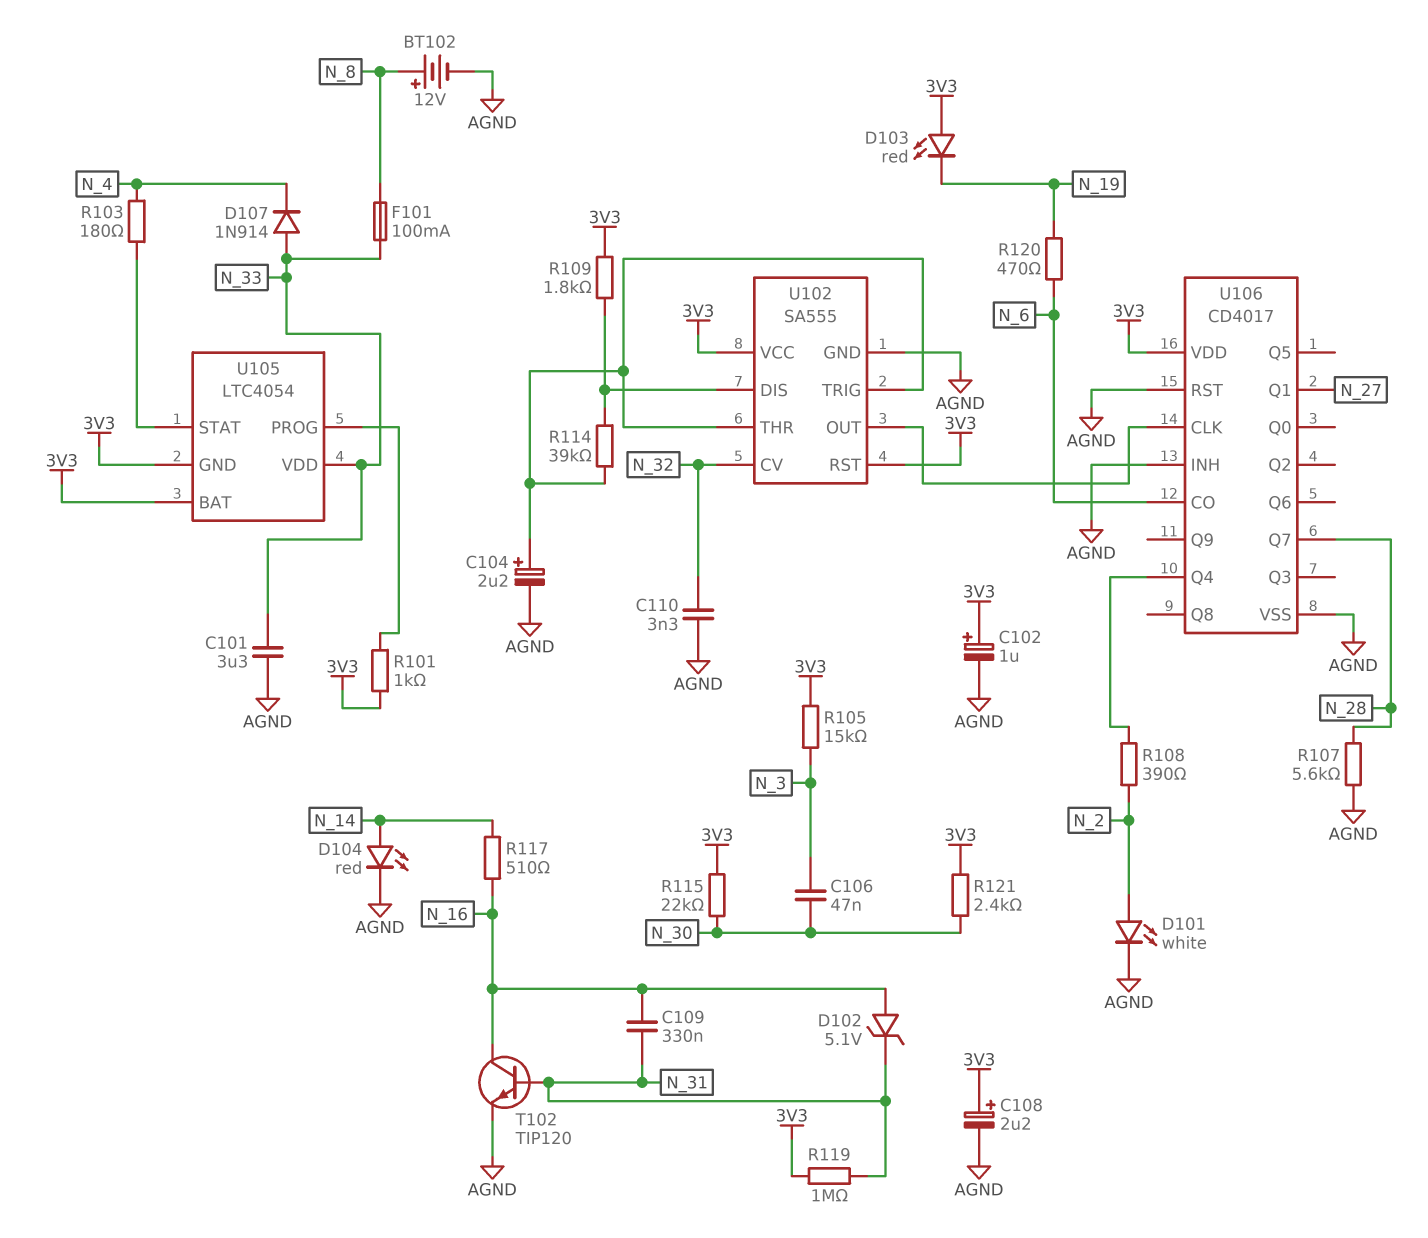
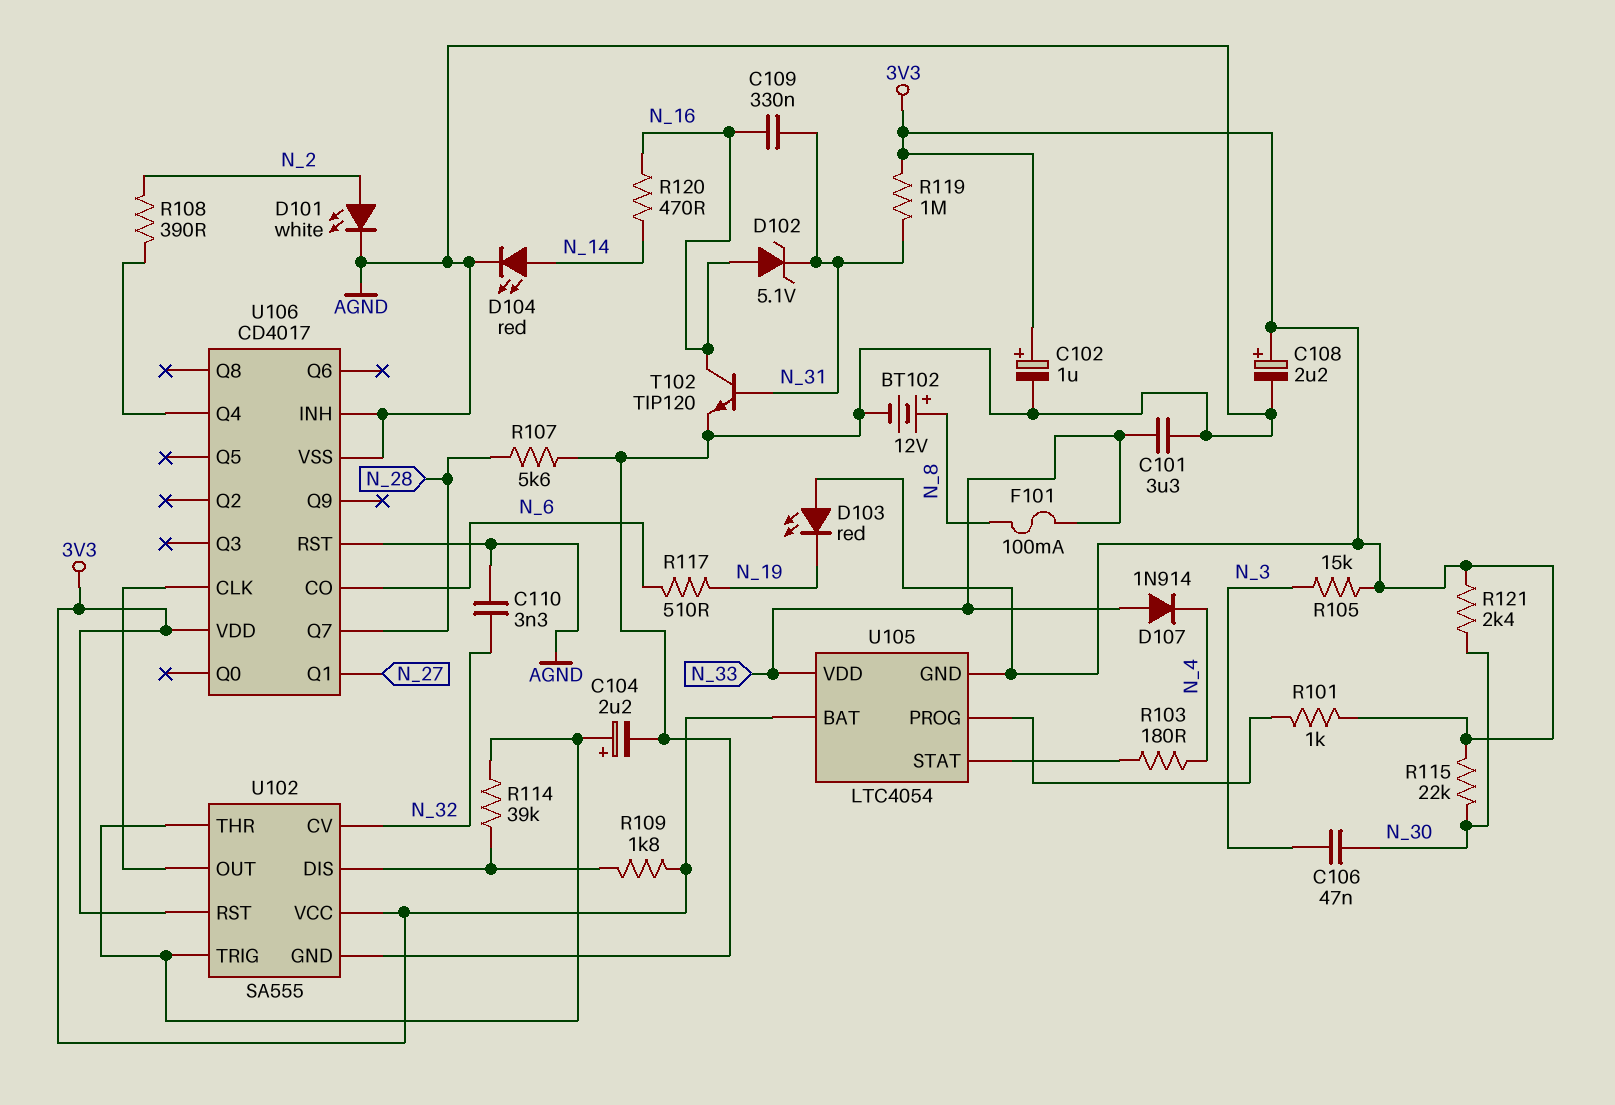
R117: 510 (N_14, N_16) -> 510 (N_6, N_19)
R120: 470 (N_6, N_19) -> 470 (N_14, N_16)

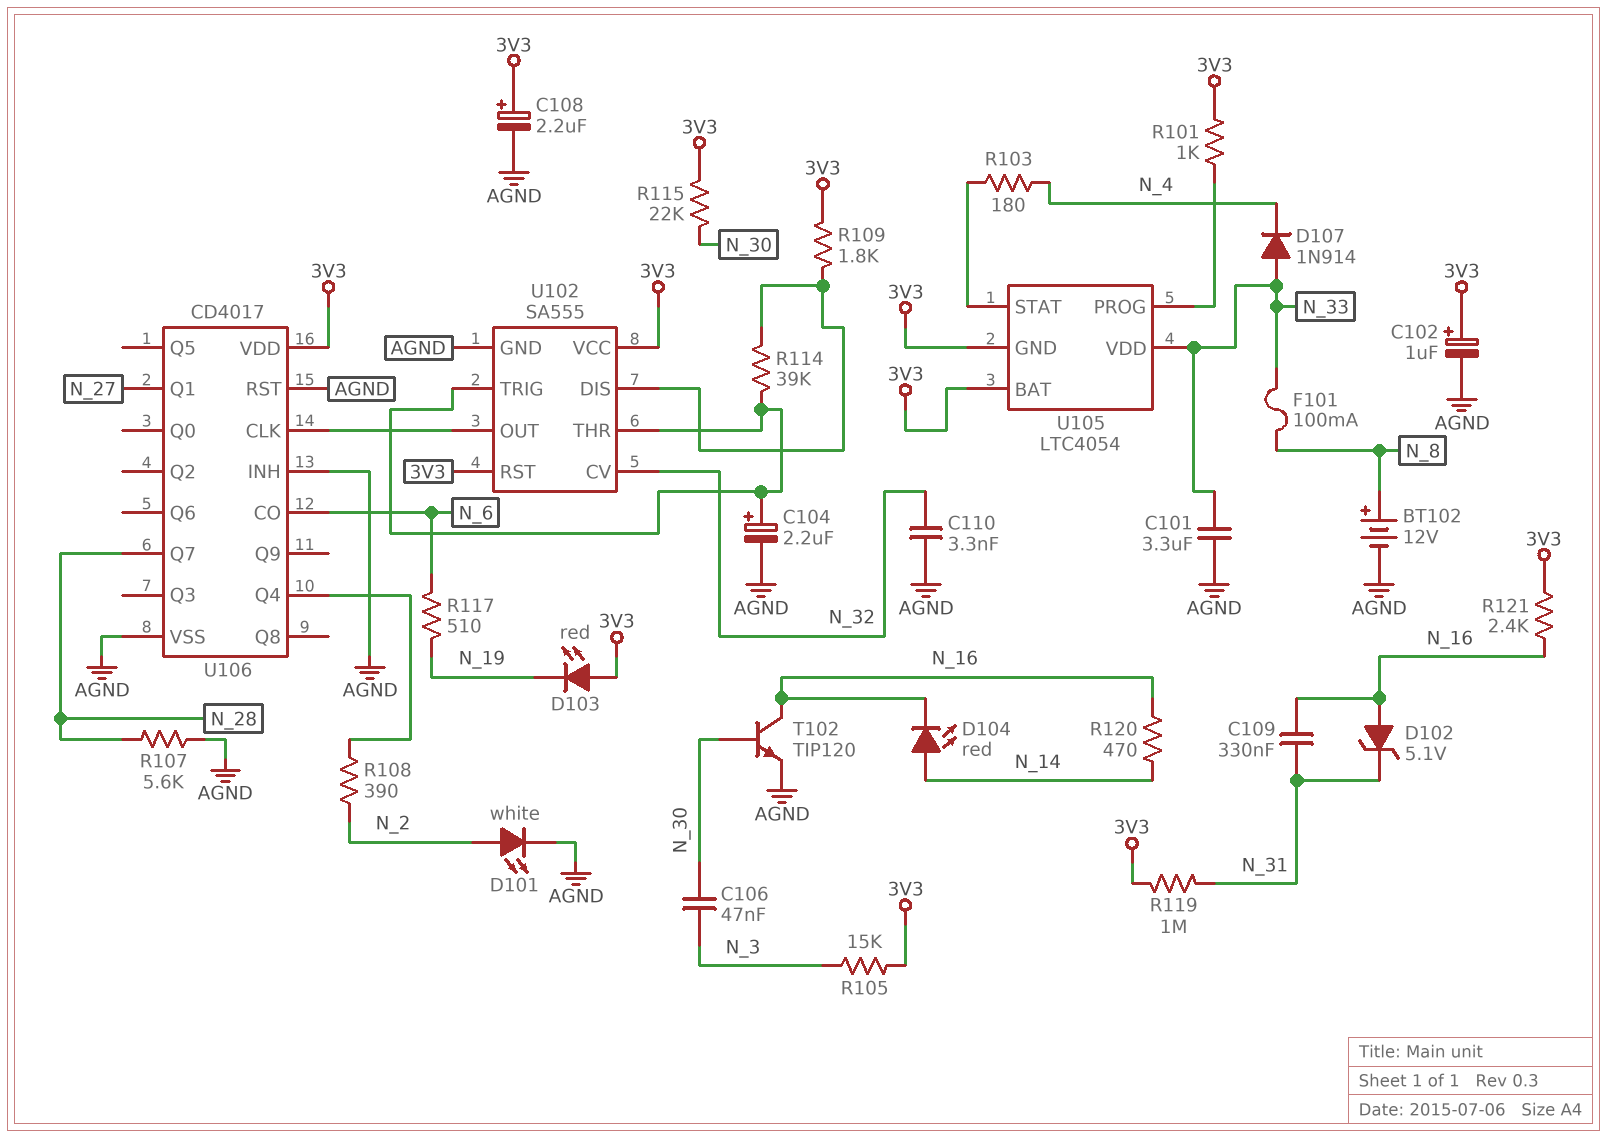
D104: LED red (A N_14, K AGND) -> LED red (A N_14, K N_16)
R121: 2.4k (3V3, N_30) -> 2.4k (3V3, N_16)
T102: NPN TIP120 (B N_31, C N_16, E AGND) -> NPN TIP120 (B N_30, C N_16, E AGND)

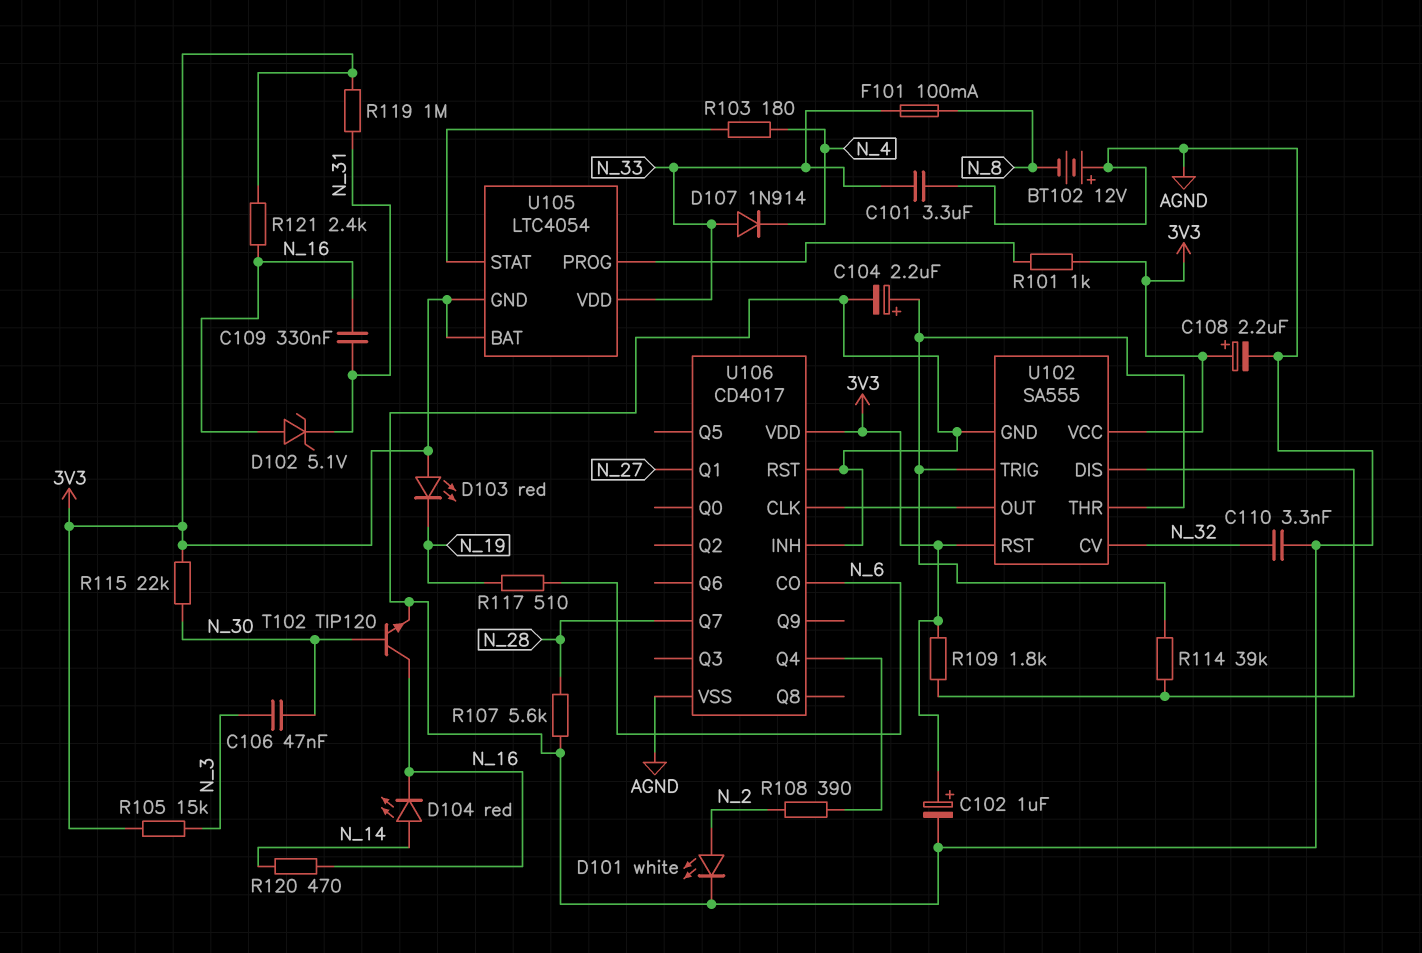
BT102: 12V (plus N_8, minus AGND) -> 12V (plus AGND, minus N_8)

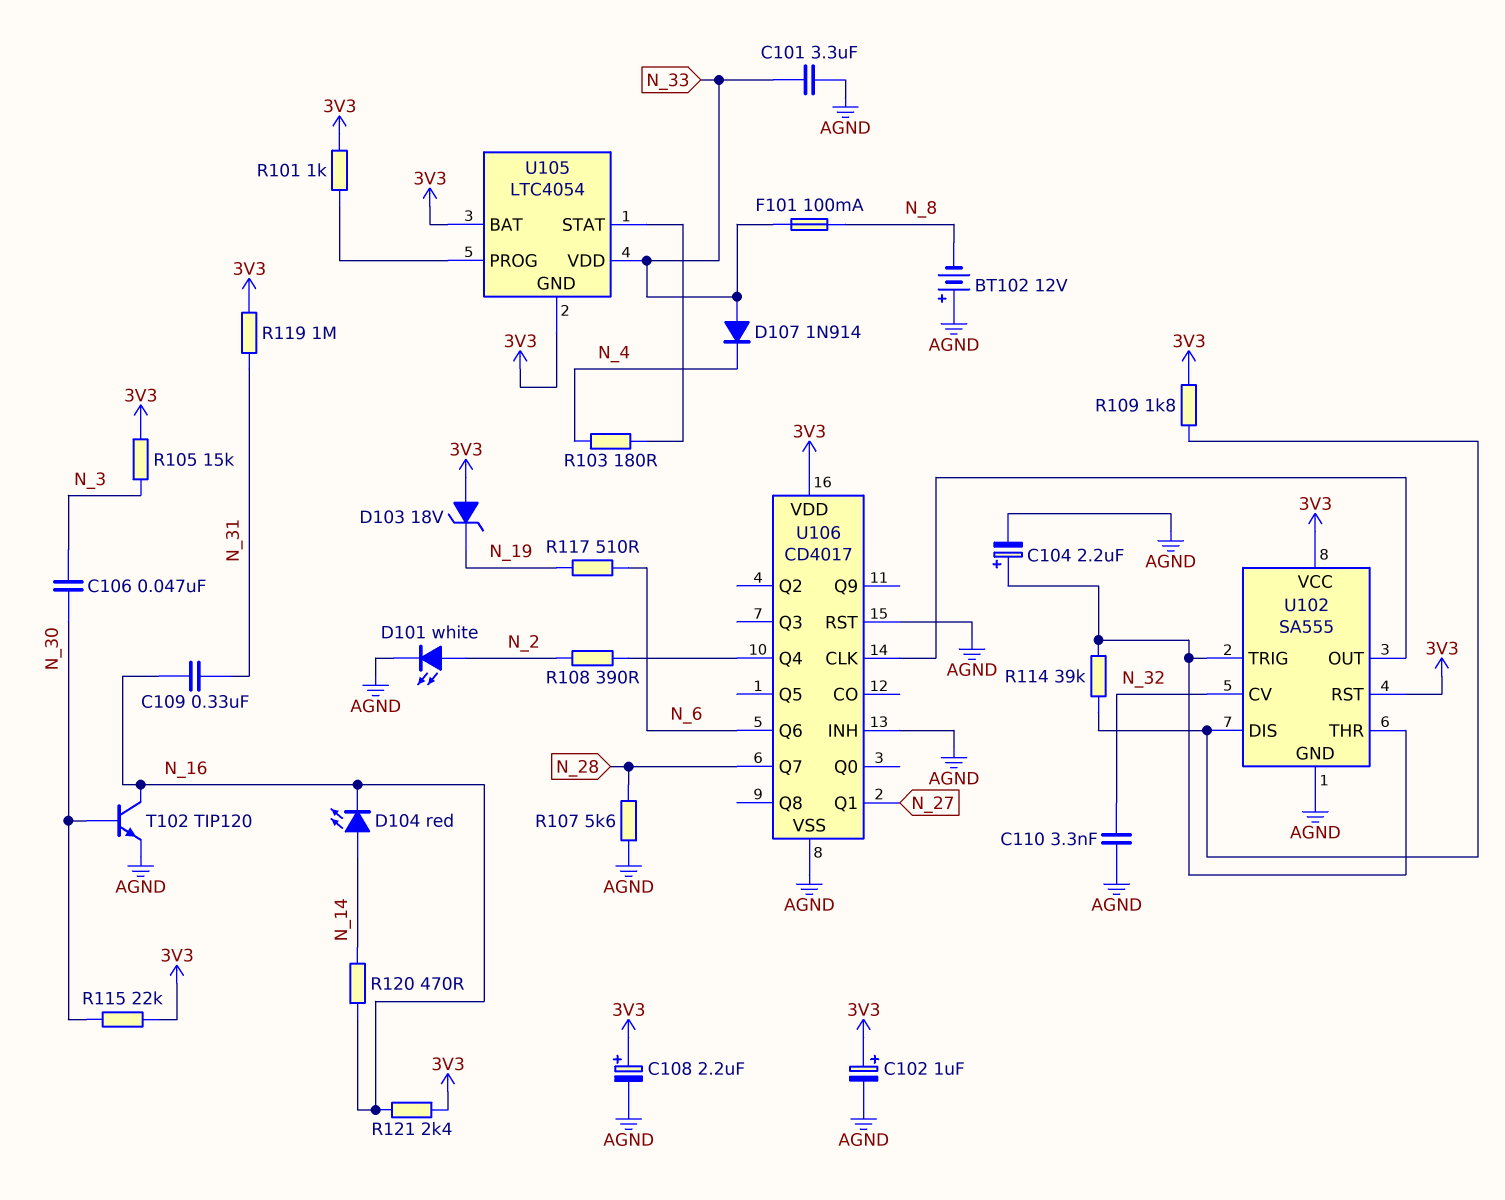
D102: zener 5.1V (A N_16, K N_31) -> none
D103: LED red (A 3V3, K N_19) -> zener 18V (A 3V3, K N_19)
U106 pin CO: N_6 -> none
U106 pin Q6: none -> N_6

